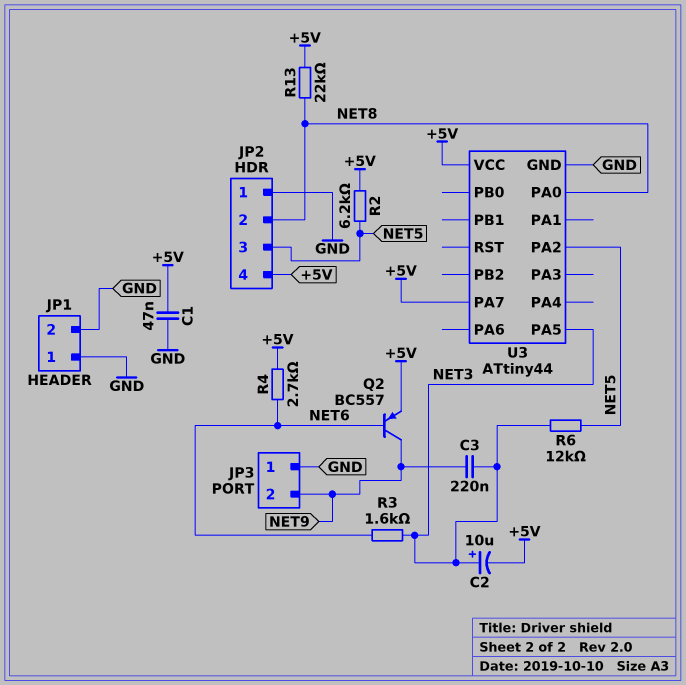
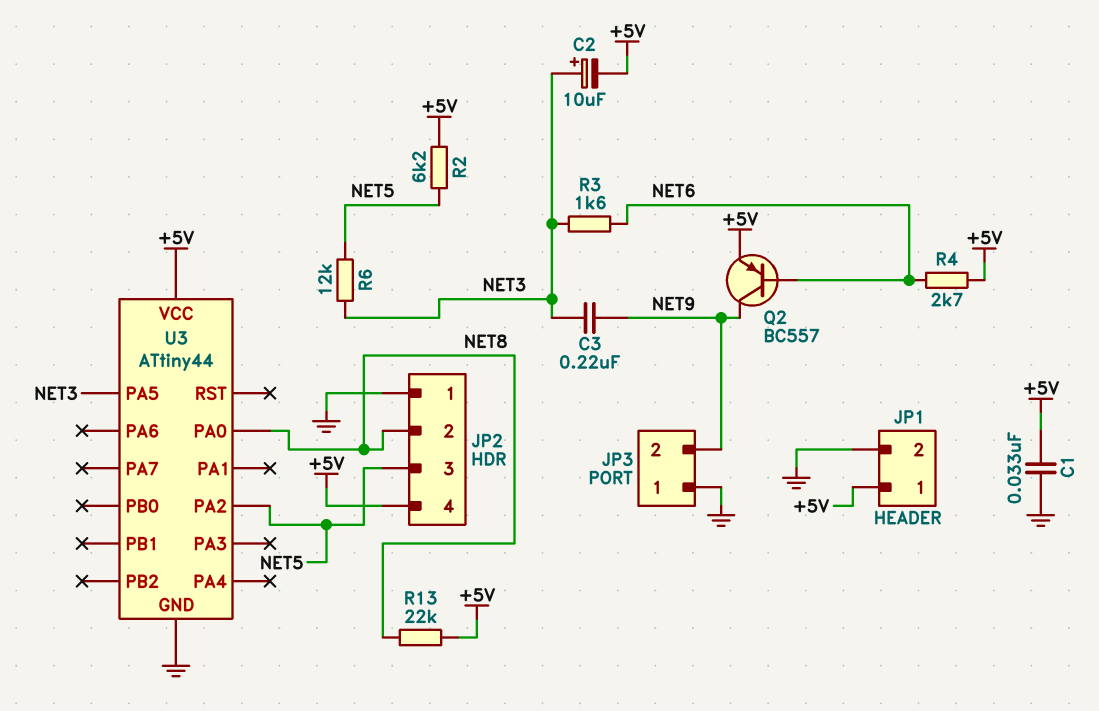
C1: 47nF (+5V, GND) -> 33nF (+5V, GND)
JP1 pin 1: GND -> +5V
U3 pin PA7: +5V -> none

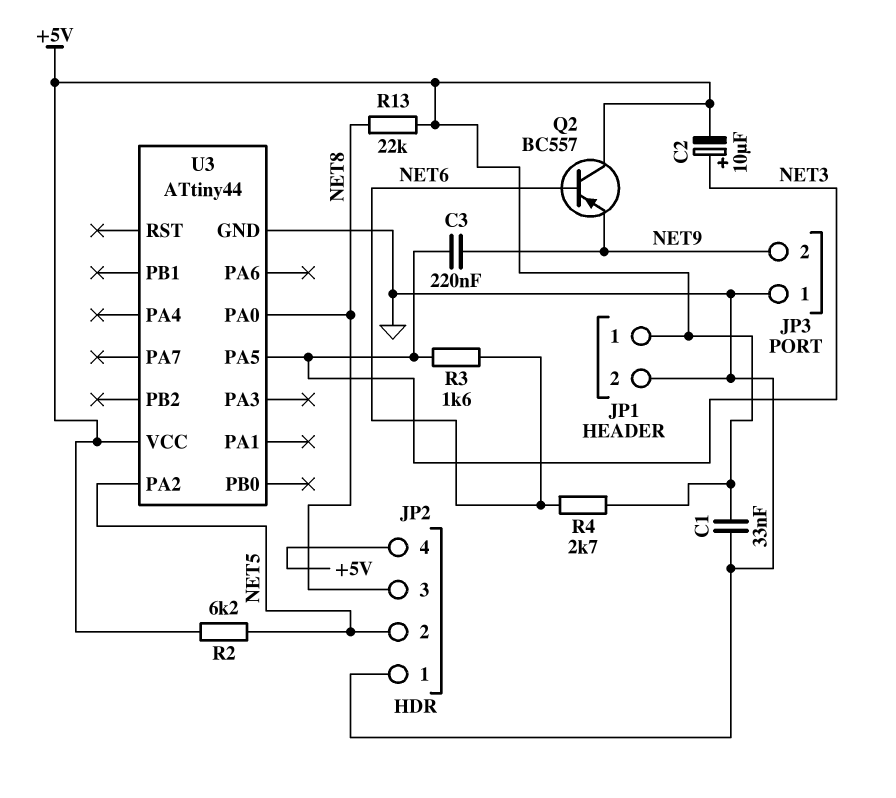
JP2 pin 2: NET8 -> NET5
JP2 pin 3: NET5 -> NET8
Q2: PNP BC557 (B NET6, C NET9, E +5V) -> PNP BC557 (B NET6, C +5V, E NET9)
R6: 12k (NET3, NET5) -> none

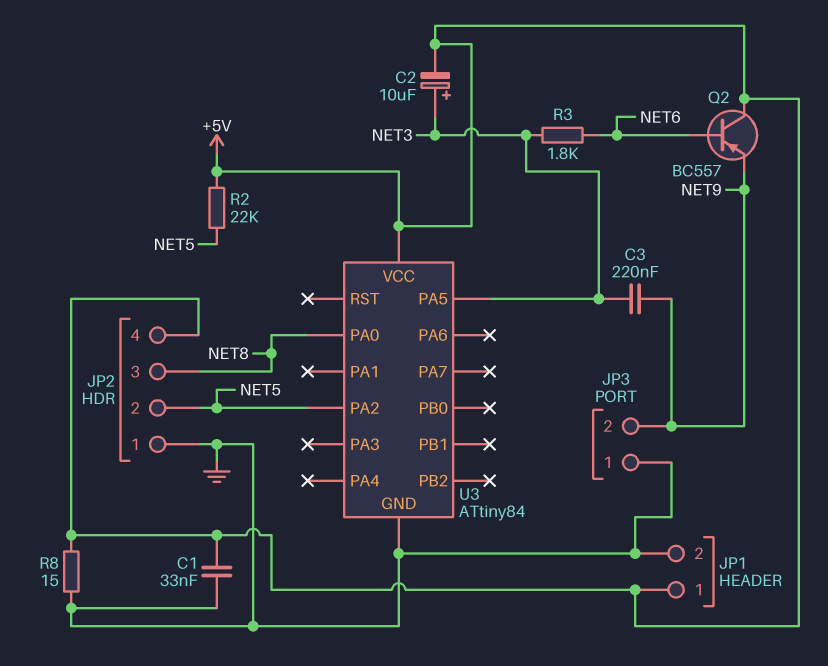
R2: 6.2k (+5V, NET5) -> 22k (+5V, NET5)
R3: 1.6k (NET3, NET6) -> 1.8k (NET3, NET6)
R4: 2.7k (+5V, NET6) -> none
R8: none -> 15 (+5V, GND)
R13: 22k (+5V, NET8) -> none
U3: ATtiny44 -> ATtiny84

